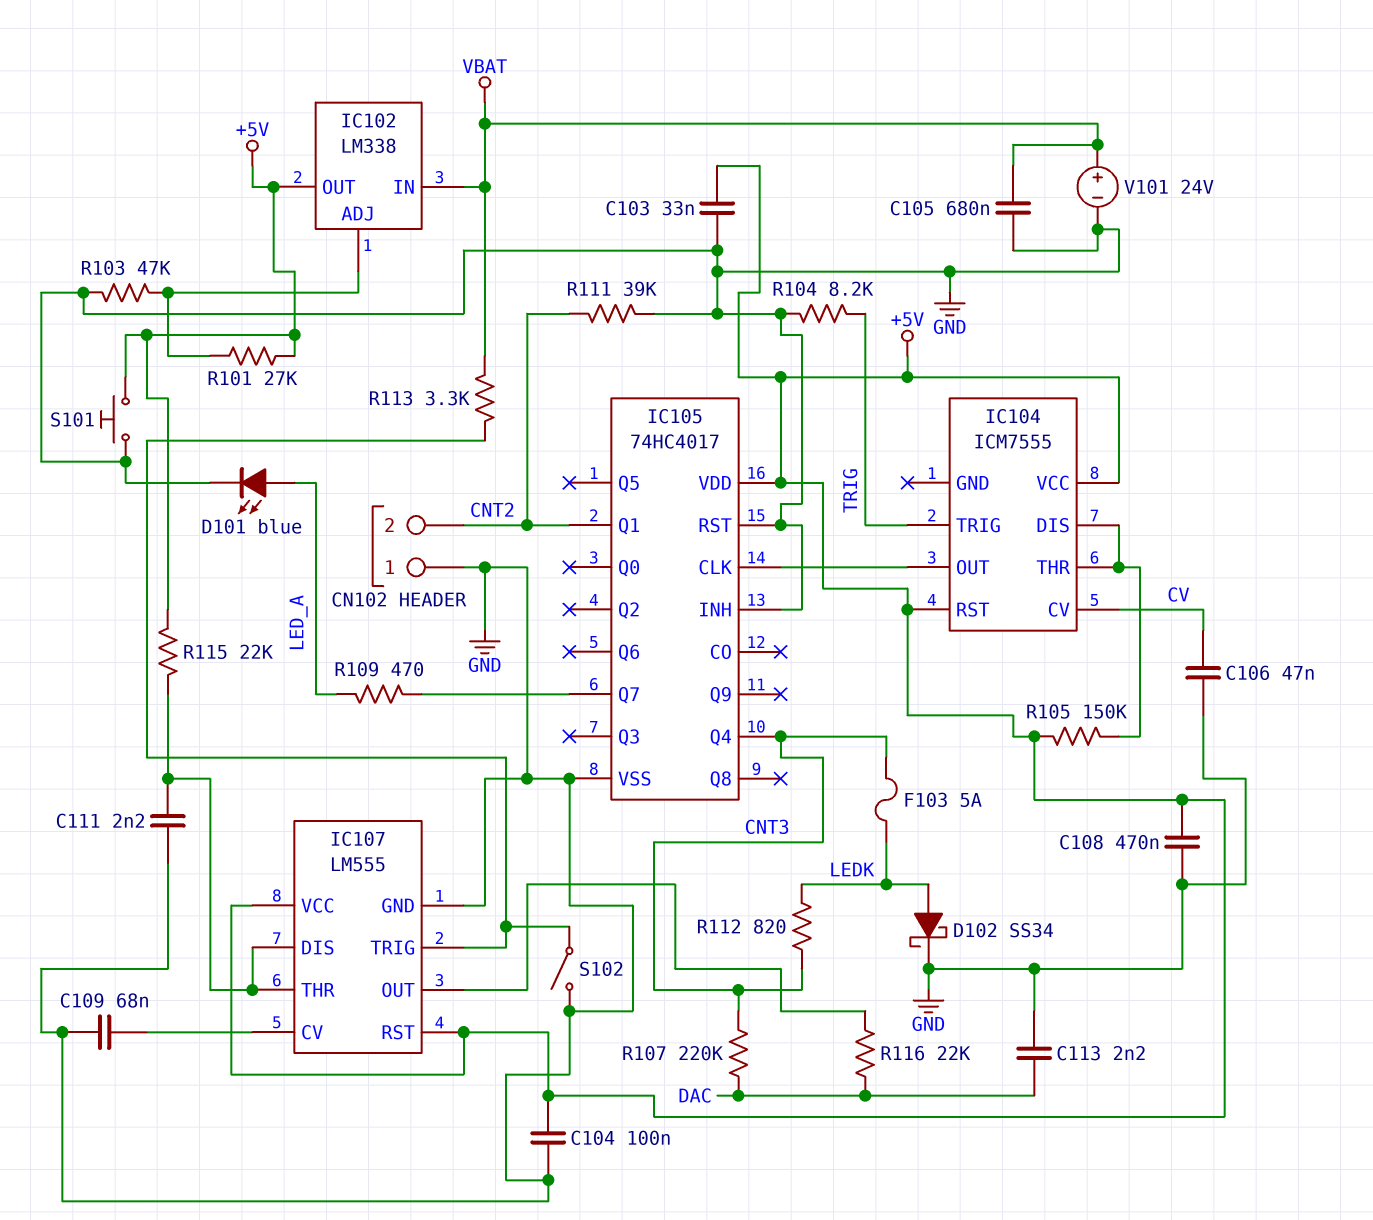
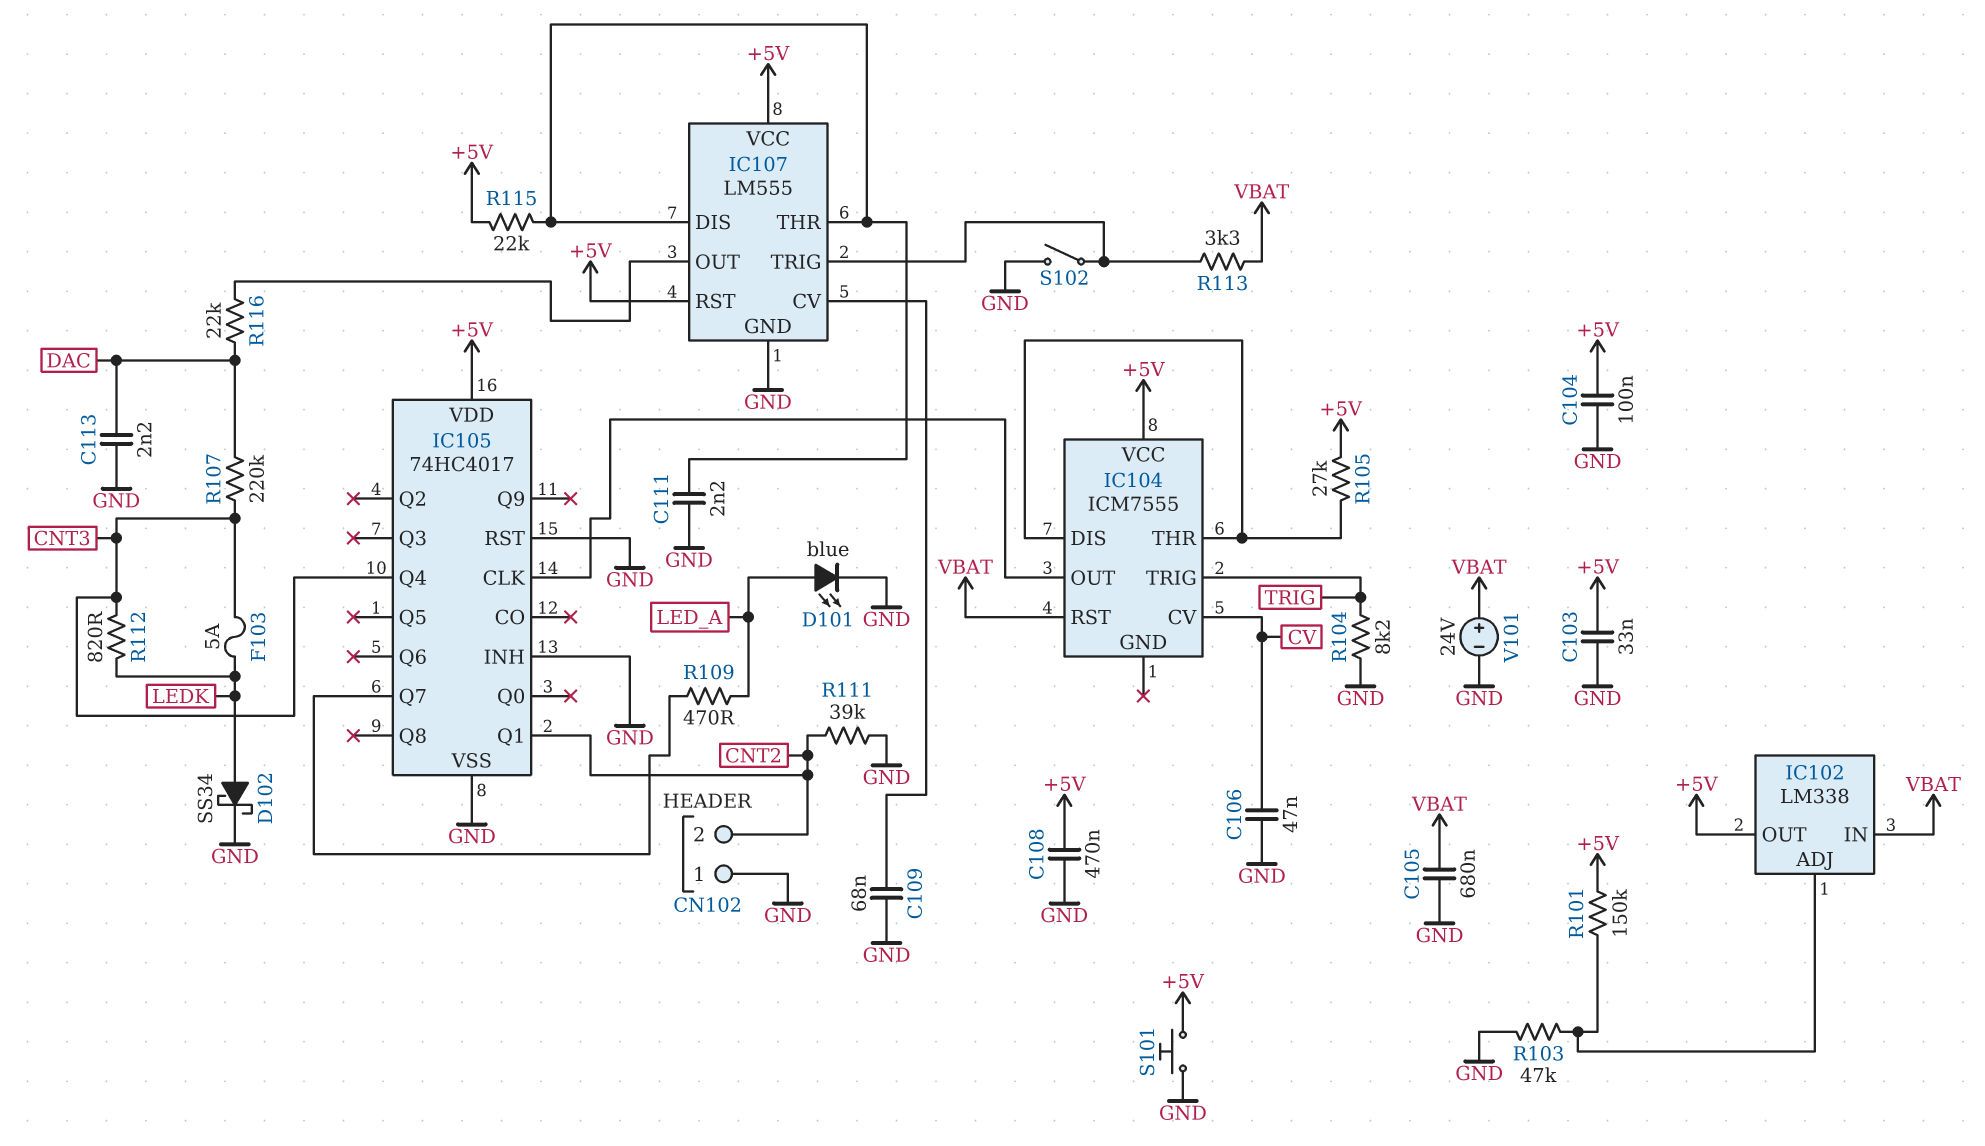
IC104 pin RST: +5V -> VBAT
R101: 27k (+5V, IC102/ADJ) -> 150k (+5V, IC102/ADJ)
R105: 150k (+5V, IC104/DIS) -> 27k (+5V, IC104/DIS)

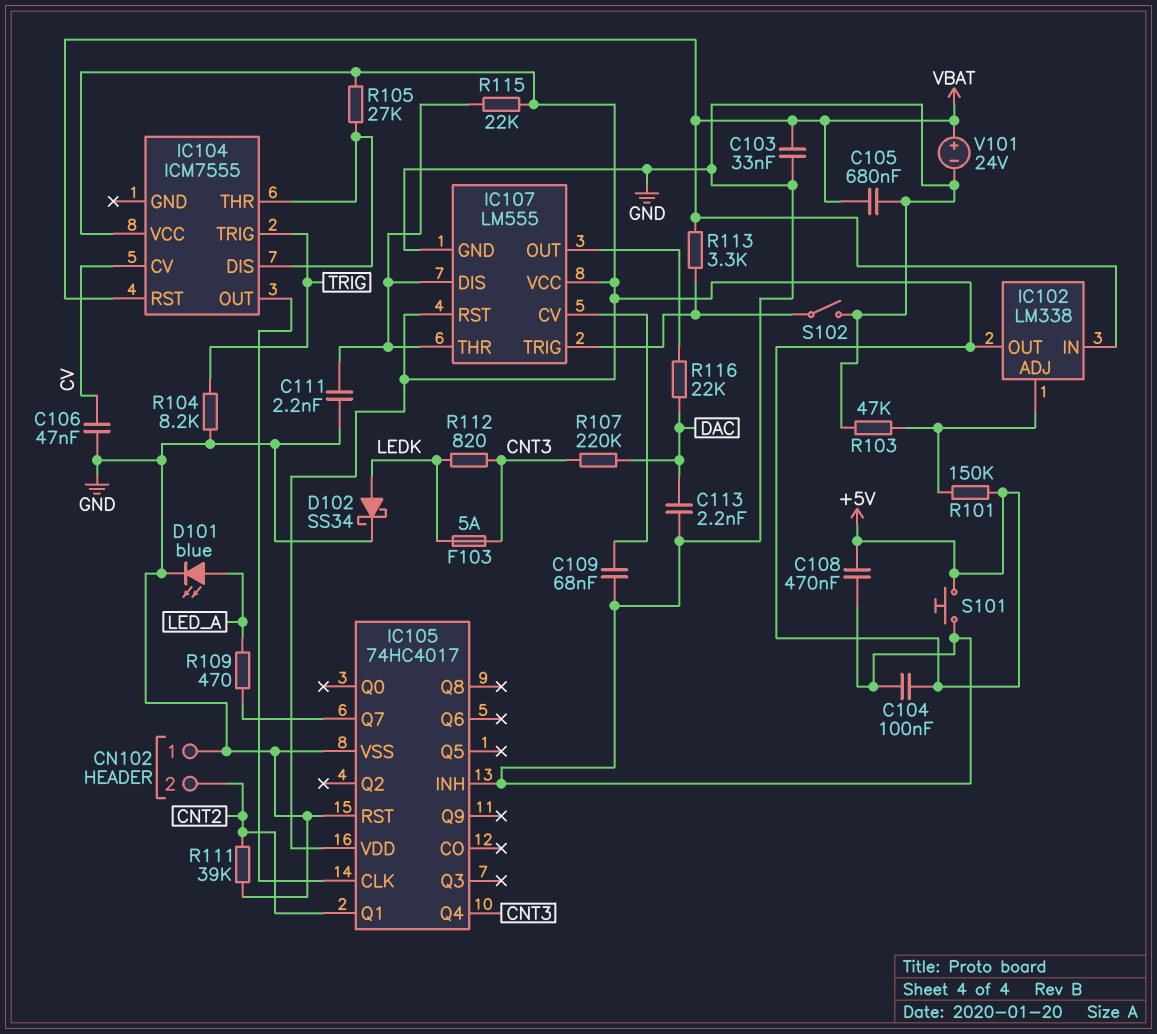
C103: 33nF (+5V, GND) -> 33nF (GND, VBAT)

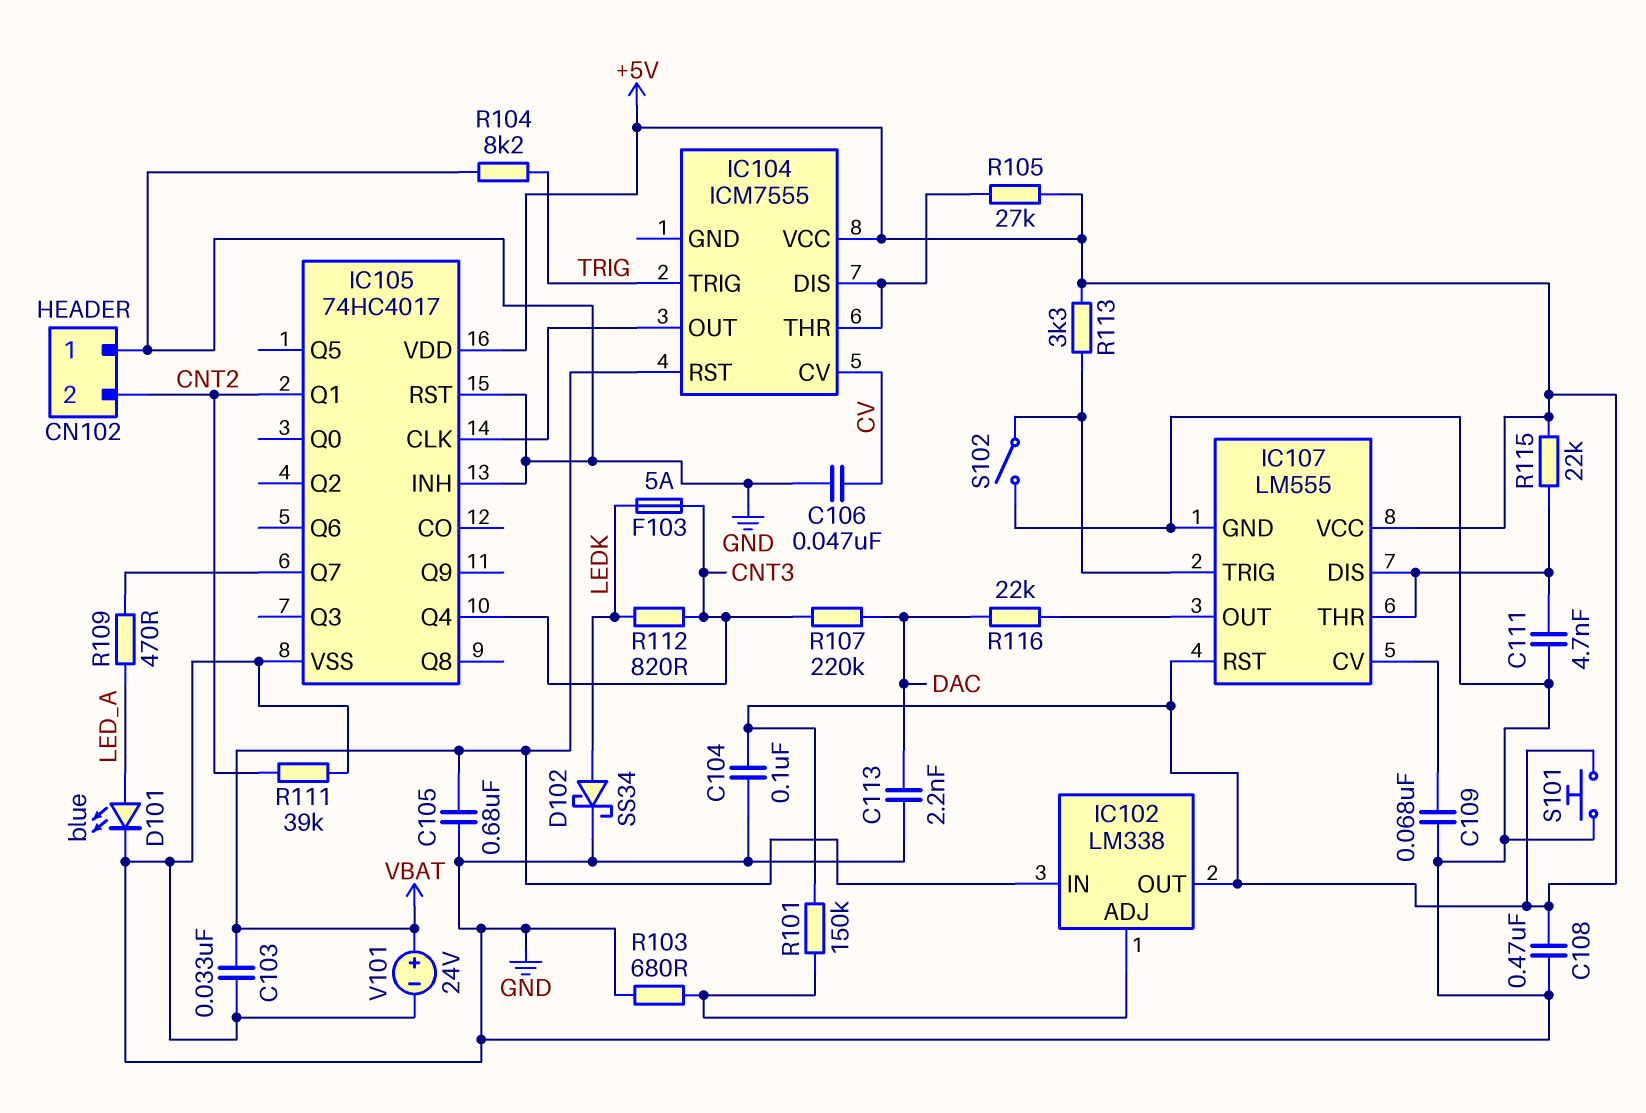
C111: 2.2nF (GND, IC107/DIS) -> 4.7nF (GND, IC107/DIS)
R103: 47k (GND, IC102/ADJ) -> 680 (GND, IC102/ADJ)
R113: 3.3k (IC107/TRIG, VBAT) -> 3.3k (+5V, IC107/TRIG)

